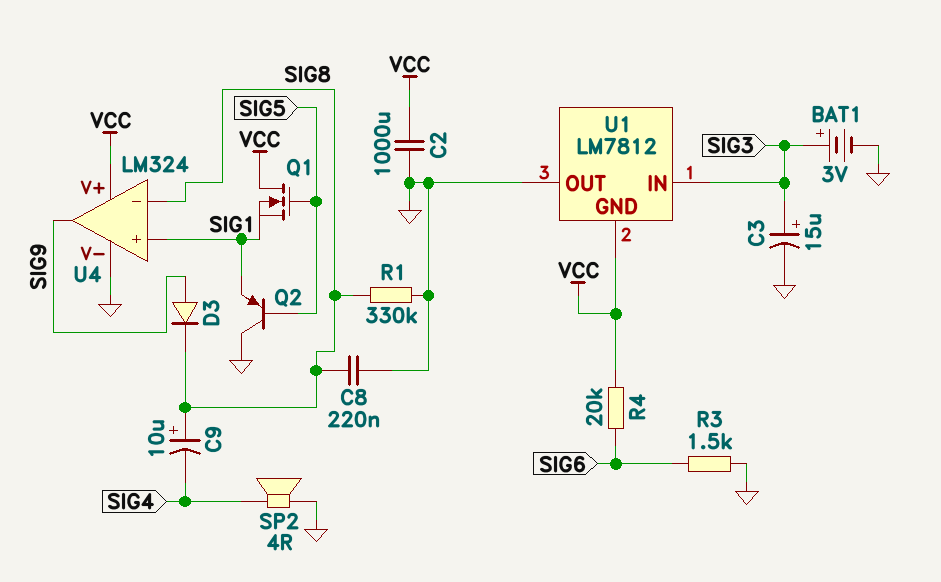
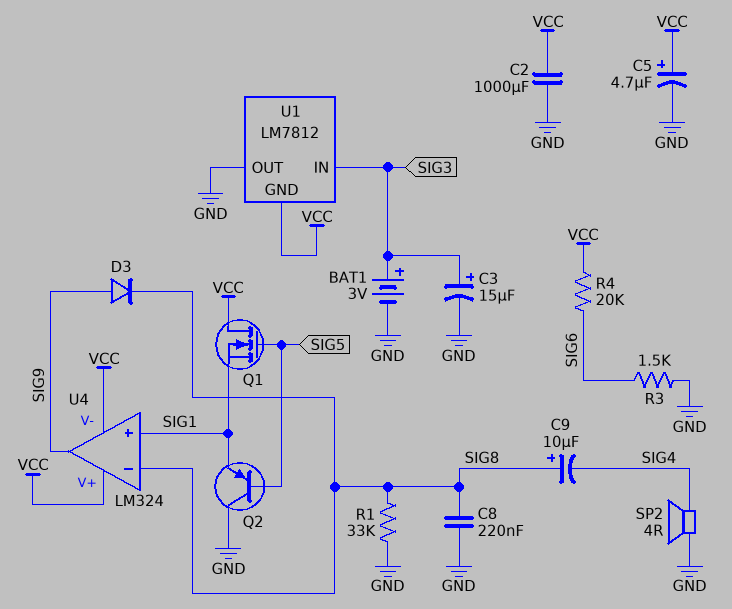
C5: none -> 4.7uF (plus VCC, minus GND)
R1: 330k (GND, SIG8) -> 33k (GND, SIG8)
U4 pin V-: GND -> VCC

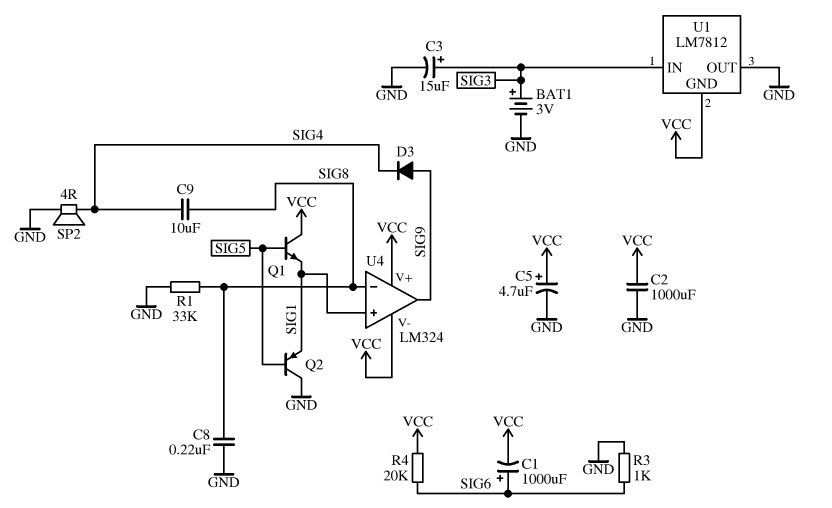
C1: none -> 1000uF (plus SIG6, minus VCC)
C9: 10uF (plus SIG8, minus SIG4) -> 10uF (SIG4, SIG8)
D3: diode (A SIG9, K SIG8) -> diode (A SIG9, K SIG4)
Q1: NMOS (G SIG5, D VCC, S SIG1) -> NPN (B SIG5, C VCC, E SIG1)
R3: 1.5k (GND, SIG6) -> 1k (GND, SIG6)

